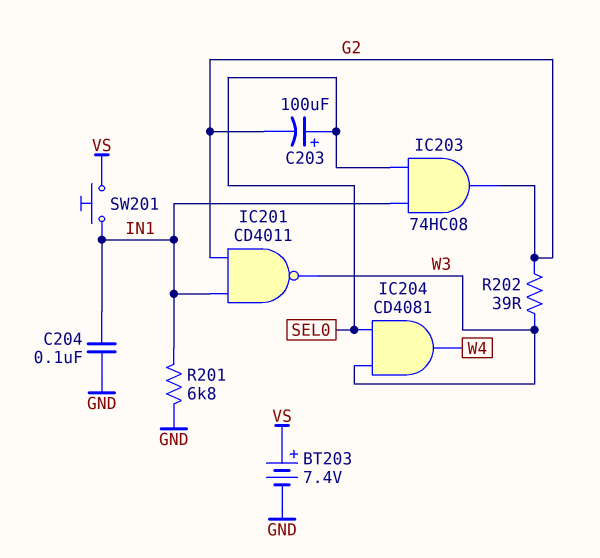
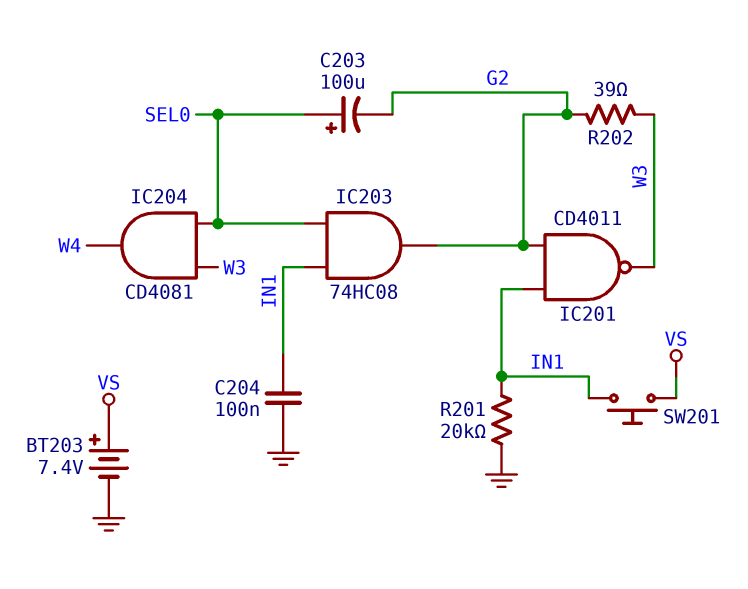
R201: 6.8k (GND, IN1) -> 20k (GND, IN1)

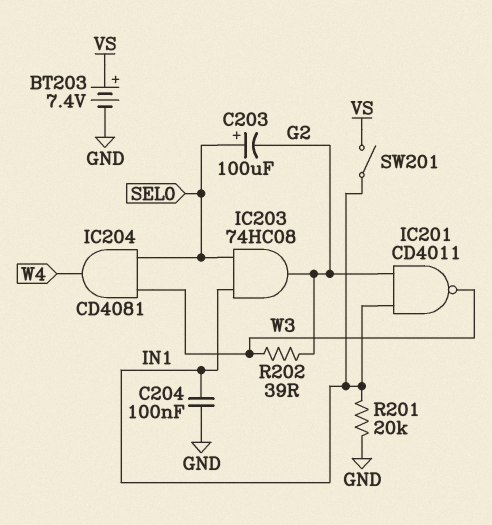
SW201: button (IN1, VS) -> switch (IN1, VS)

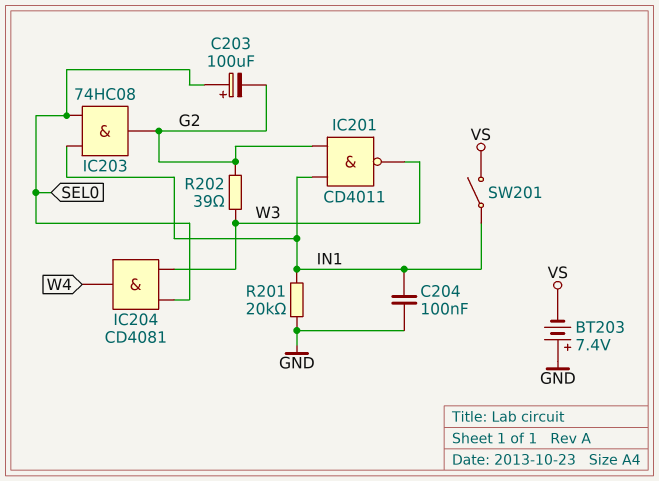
BT203: 7.4V (plus VS, minus GND) -> 7.4V (plus GND, minus VS)

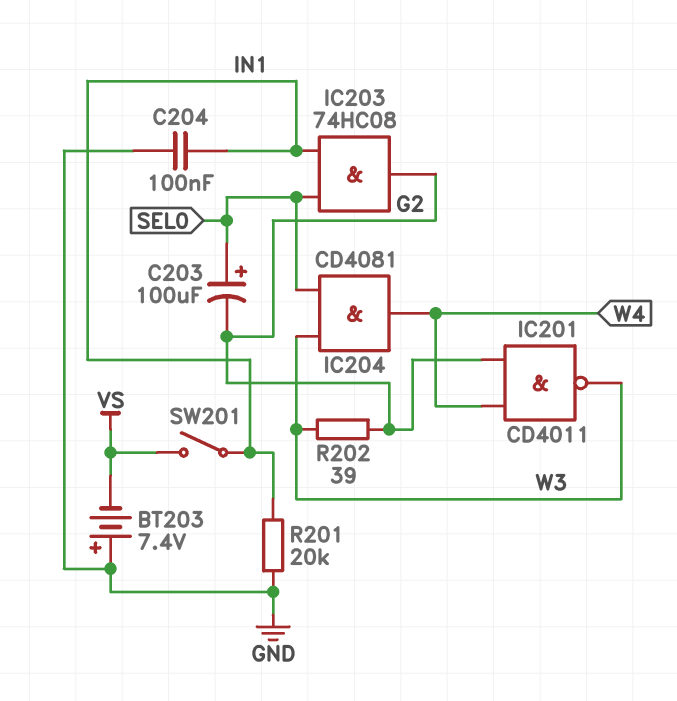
IC201: NAND CD4011 (in G2, in IN1, out W3) -> NAND CD4011 (in G2, in W4, out W3)

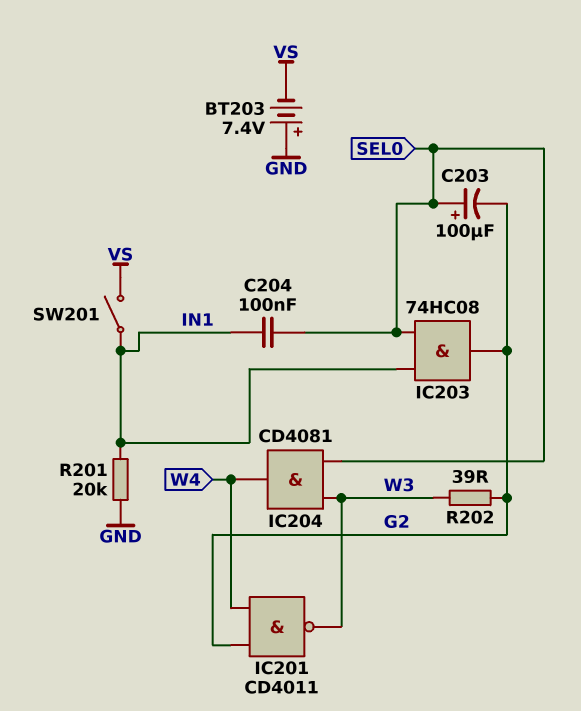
C204: 100nF (GND, IN1) -> 100nF (IN1, SEL0)

